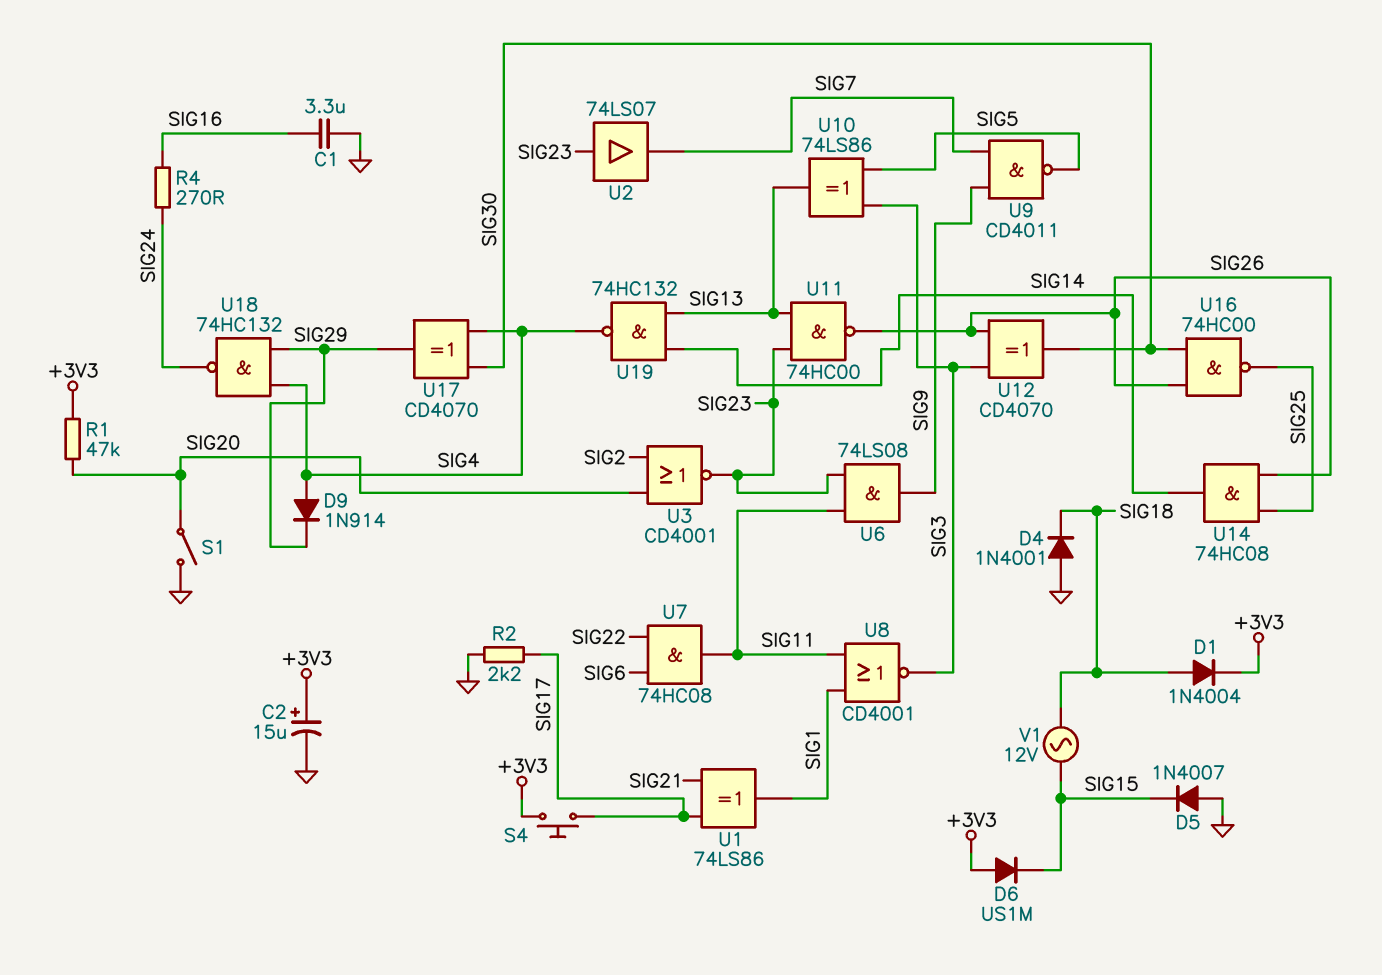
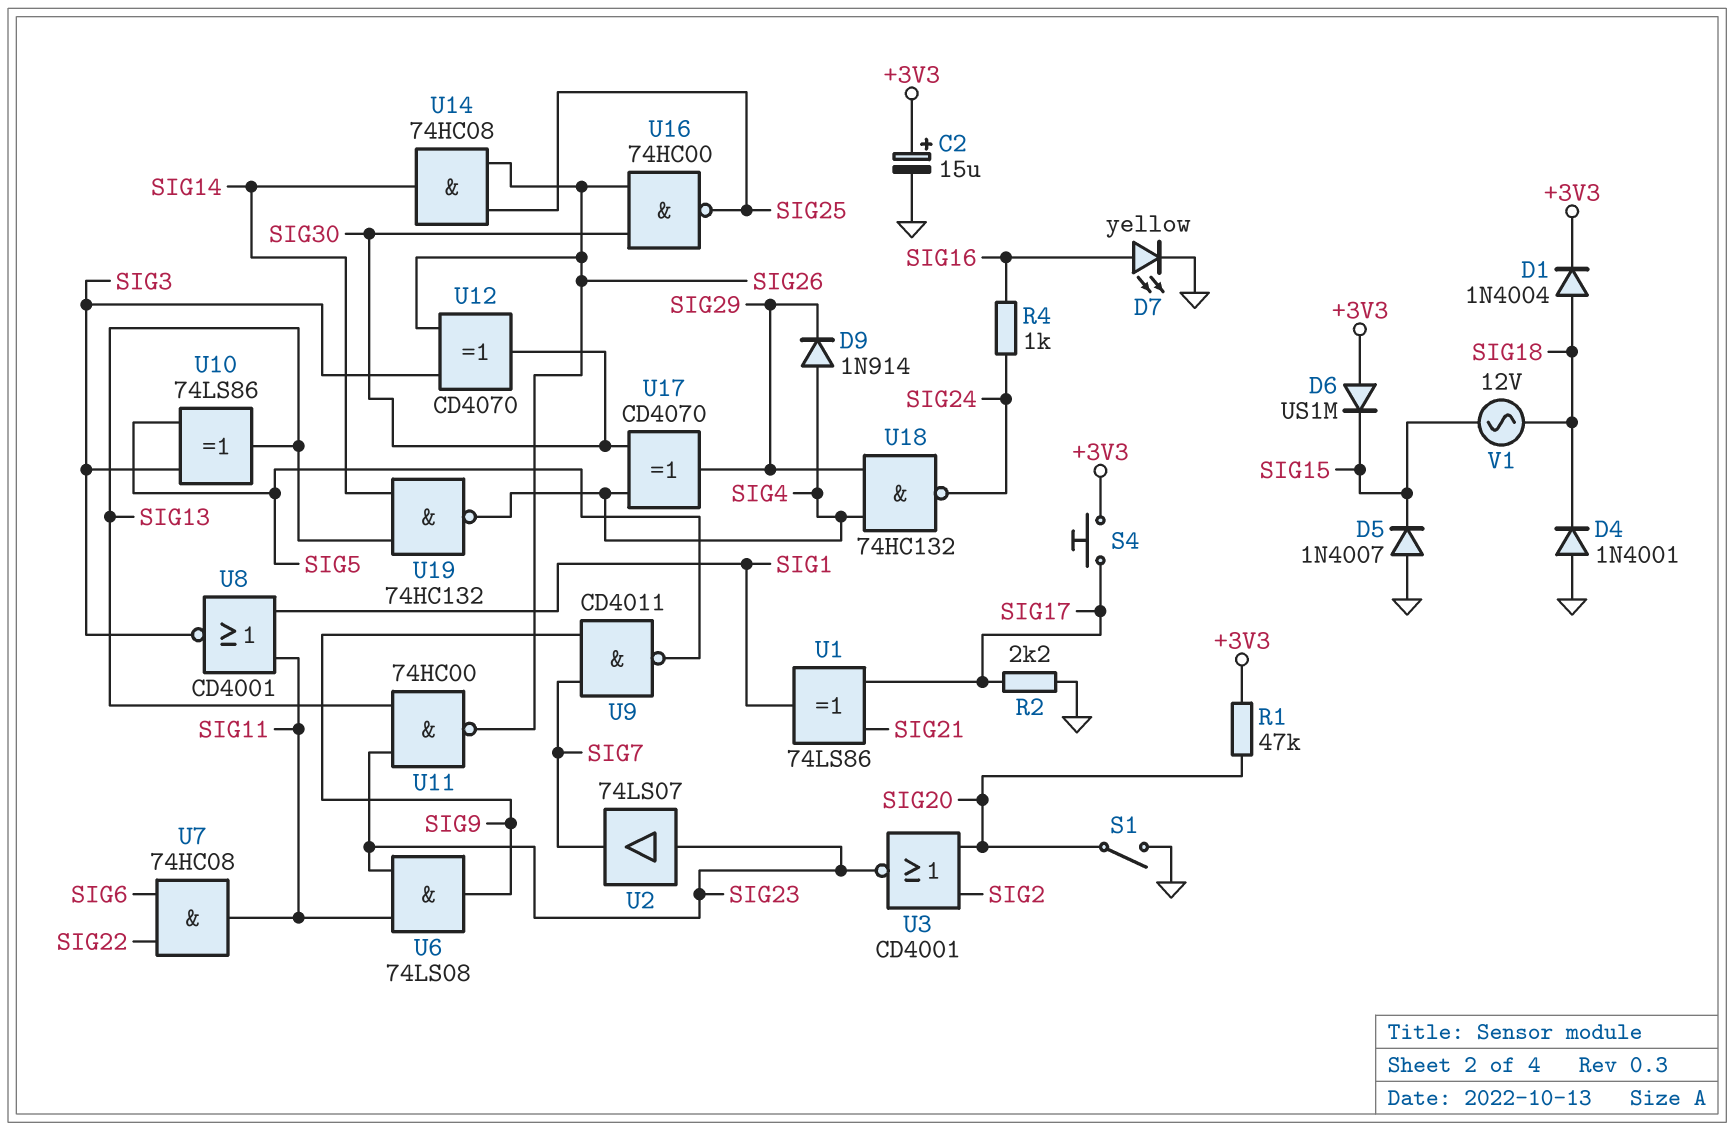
C1: 3.3uF (GND, SIG16) -> none
D7: none -> LED yellow (A SIG16, K GND)
R4: 270 (SIG16, SIG24) -> 1k (SIG16, SIG24)

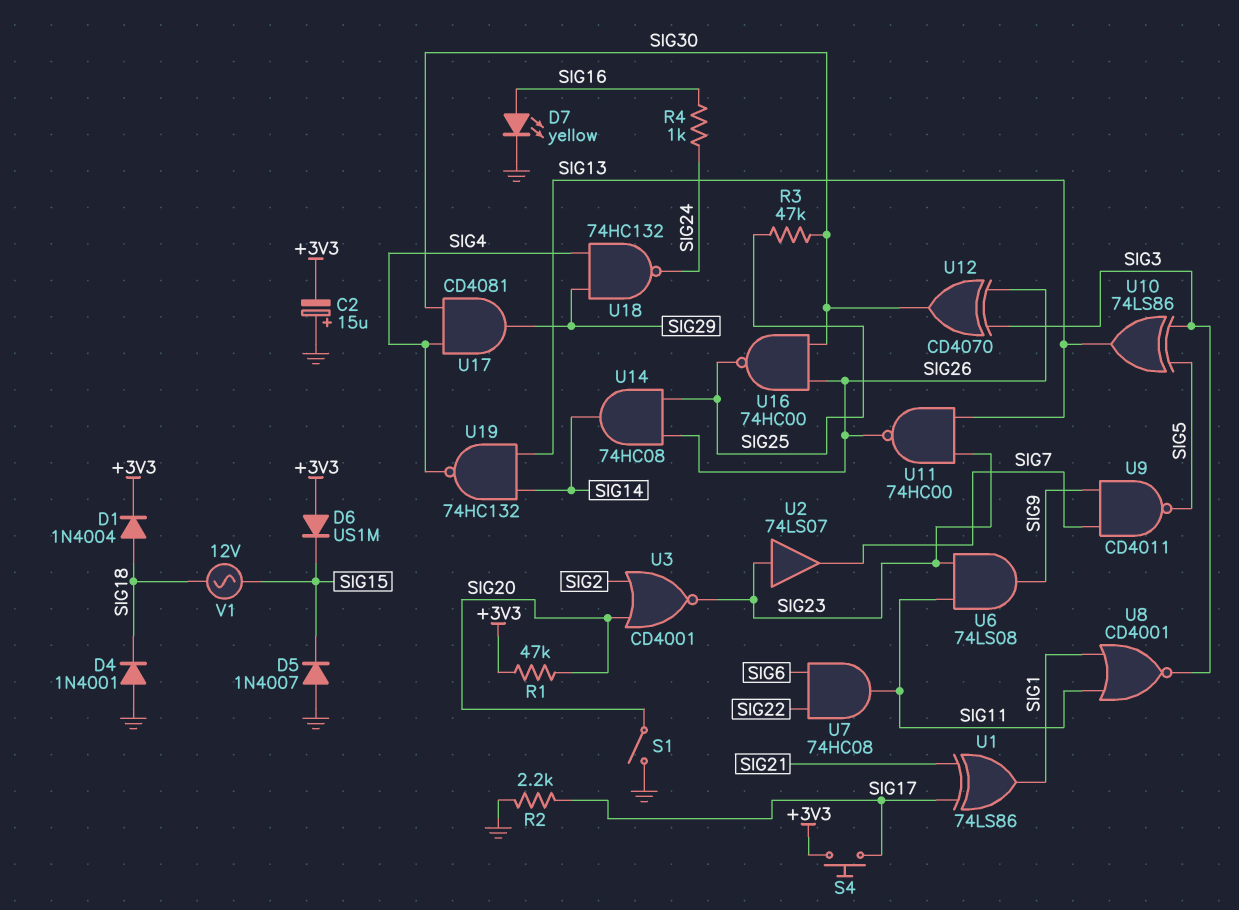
C2: 15uF (plus +3V3, minus GND) -> 15uF (plus GND, minus +3V3)
D9: diode 1N914 (A SIG4, K SIG29) -> none
R3: none -> 47k (SIG25, SIG30)
U17: XOR CD4070 (in SIG4, in SIG30, out SIG29) -> AND CD4081 (in SIG4, in SIG30, out SIG29)

